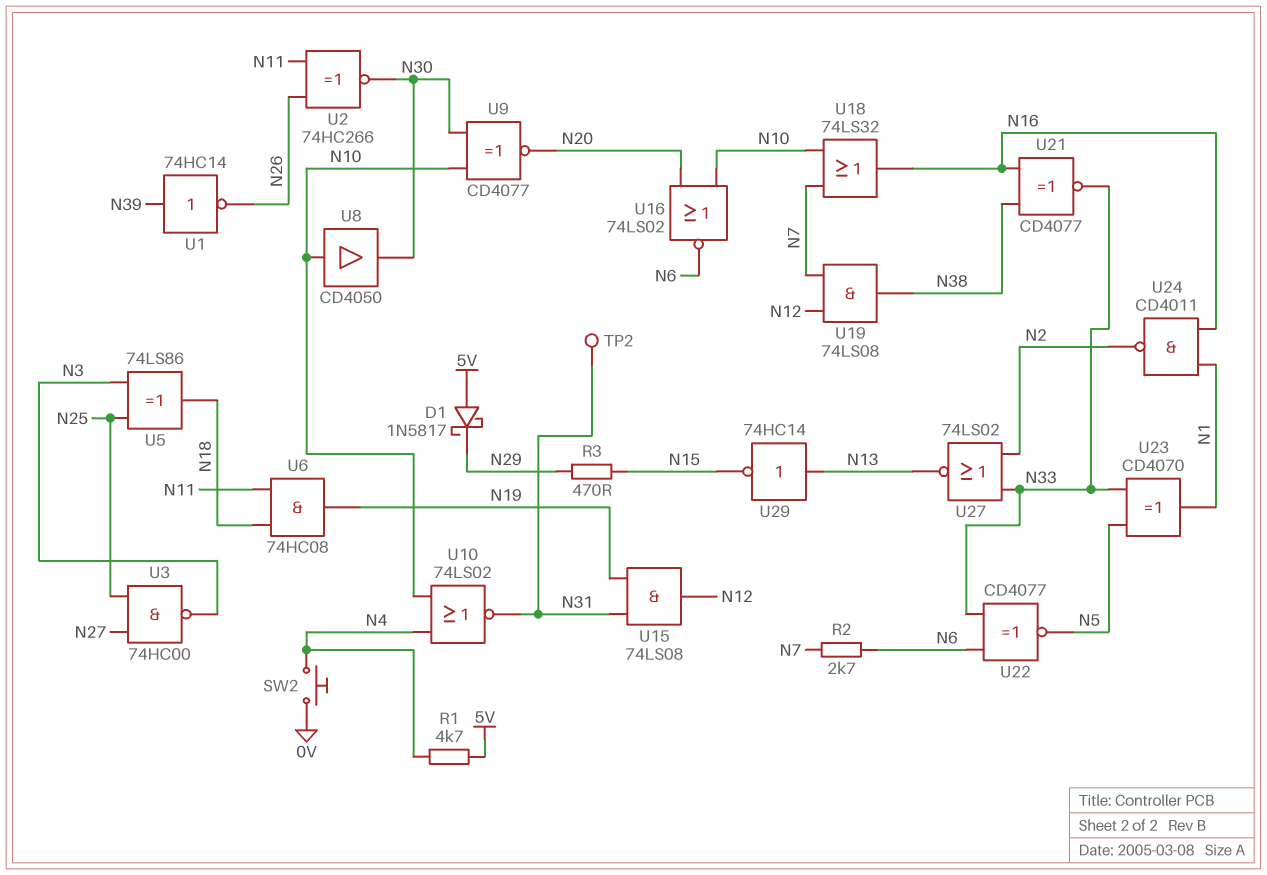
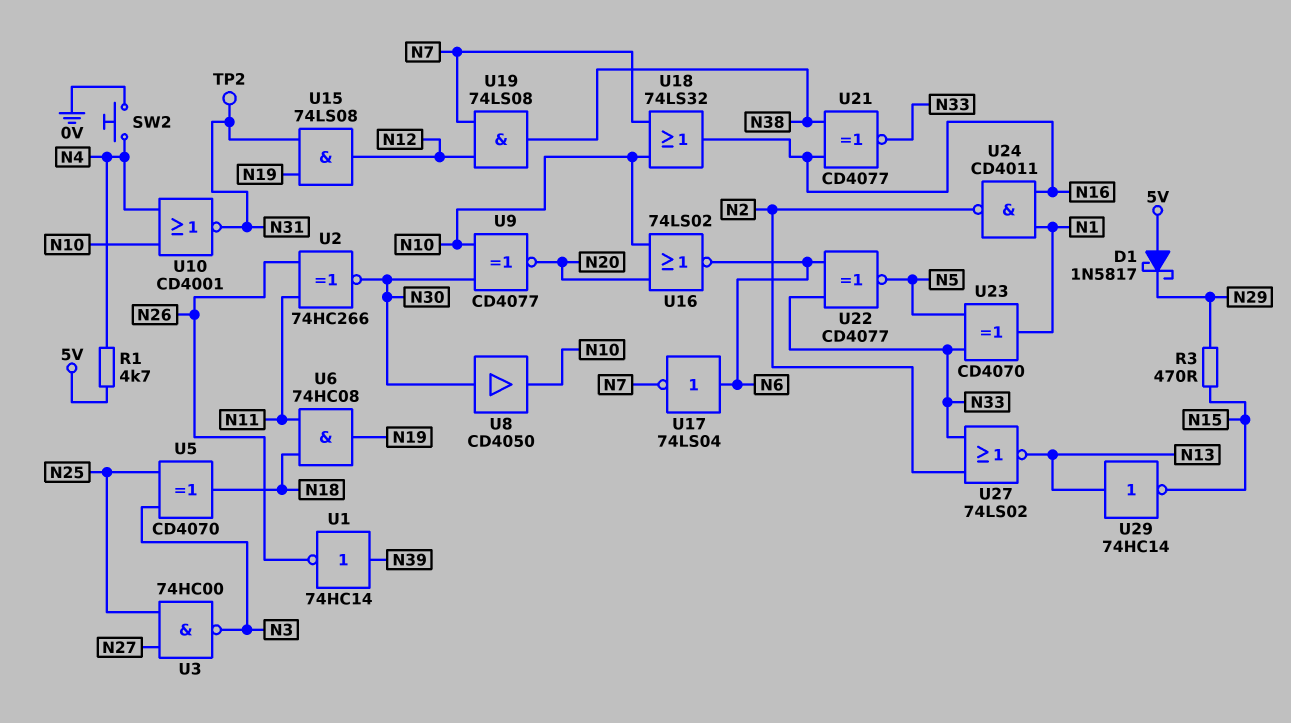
R2: 2.7k (N6, N7) -> none
U5: XOR 74LS86 (in N3, in N25, out N18) -> XOR CD4070 (in N3, in N25, out N18)
U8: buffer CD4050 (in N10, out N30) -> buffer CD4050 (in N30, out N10)
U10: NOR 74LS02 (in N4, in N10, out N31) -> NOR CD4001 (in N4, in N10, out N31)
U17: none -> NOT 74LS04 (in N6, out N7)

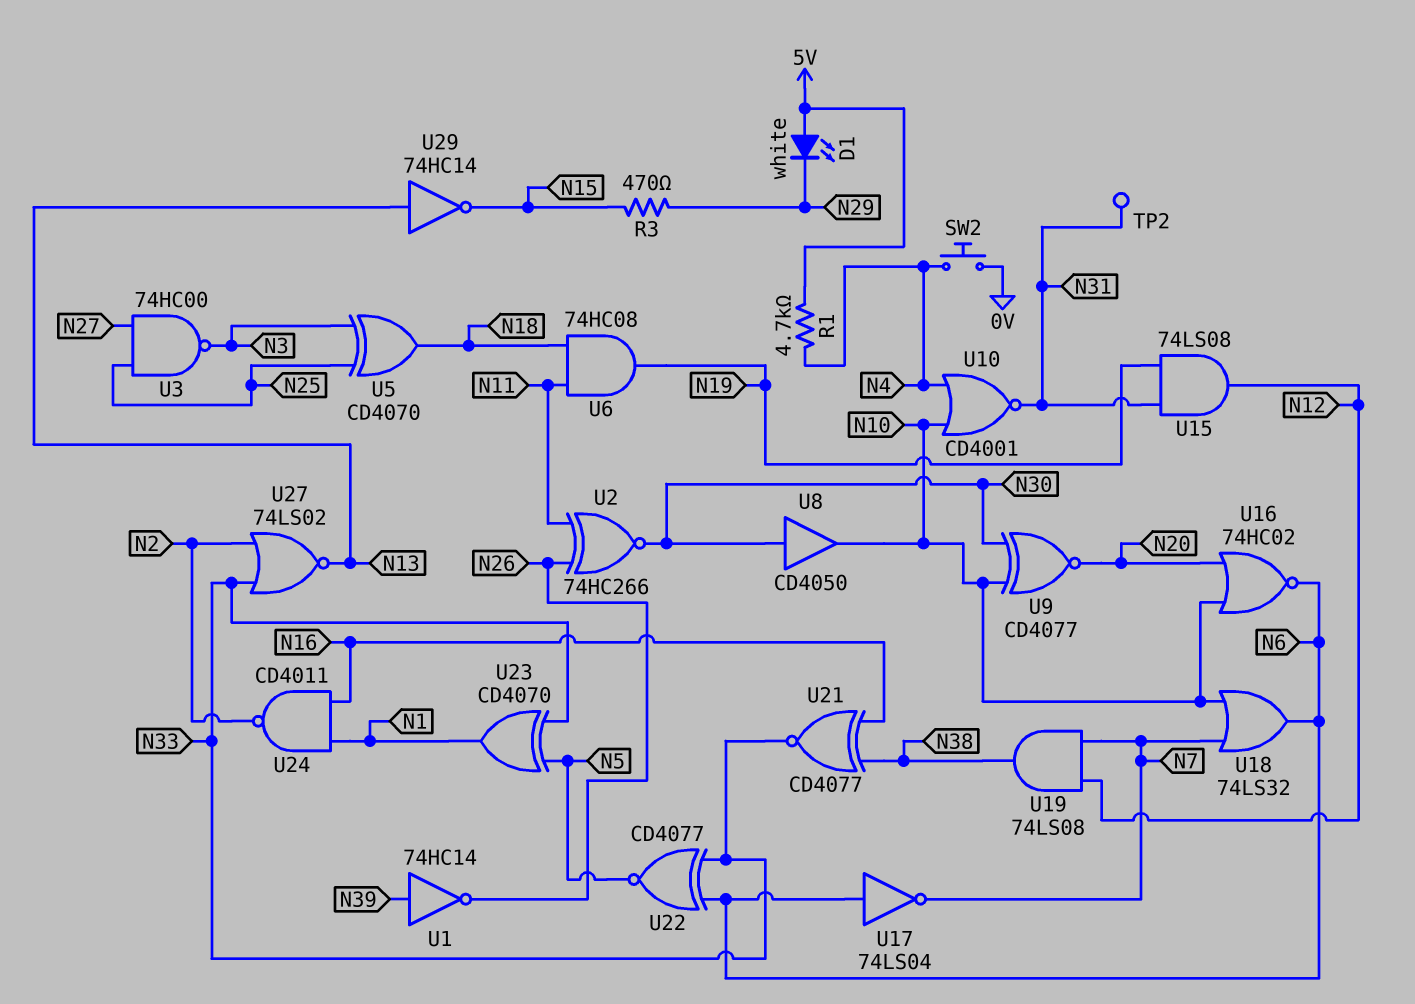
D1: schottky 1N5817 (A 5V, K N29) -> LED white (A 5V, K N29)
U16: NOR 74LS02 (in N10, in N20, out N6) -> NOR 74HC02 (in N10, in N20, out N6)
U18: OR 74LS32 (in N7, in N10, out N16) -> OR 74LS32 (in N7, in N10, out N6)

